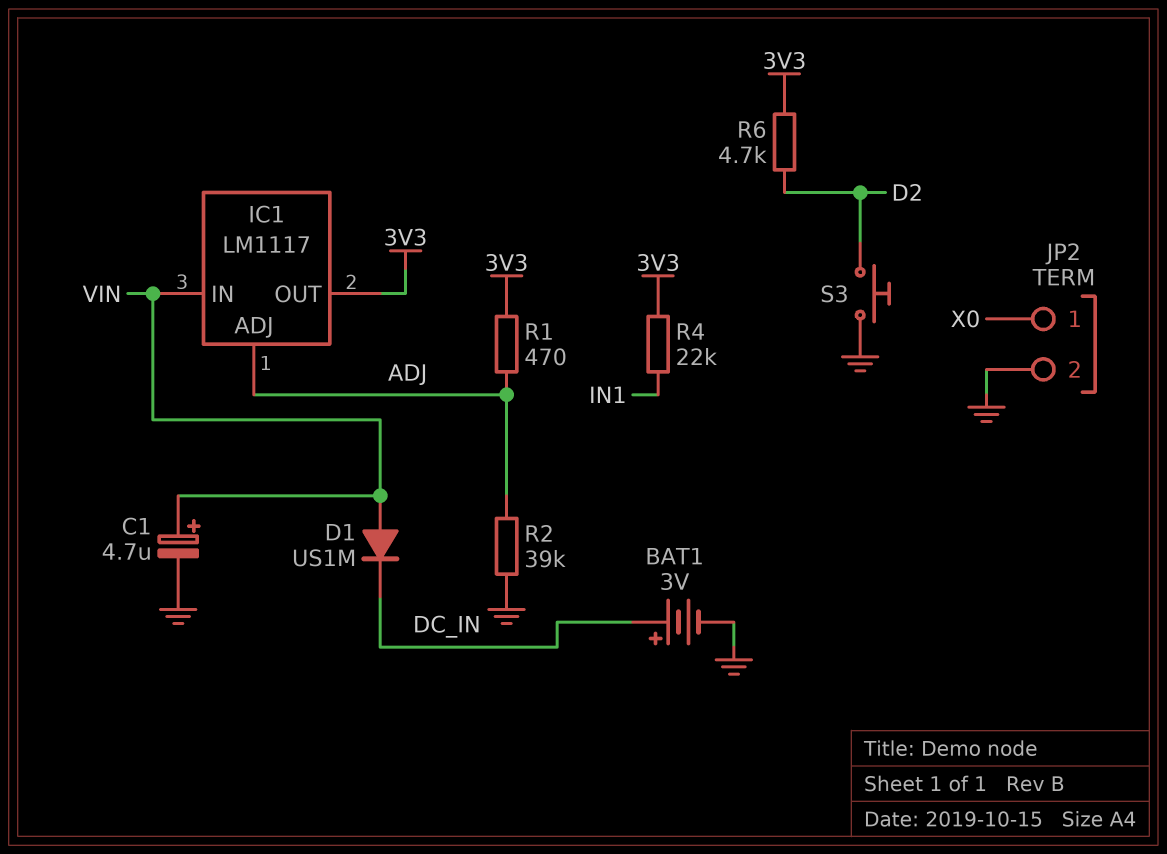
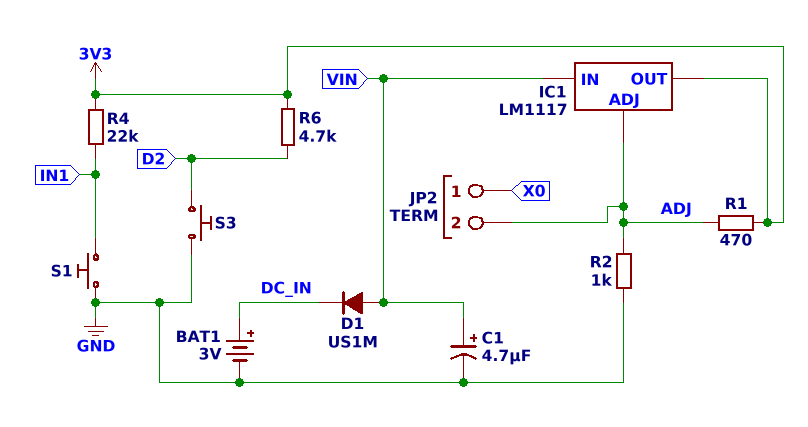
JP2 pin 2: GND -> ADJ
R2: 39k (ADJ, GND) -> 1k (ADJ, GND)
S1: none -> button (GND, IN1)

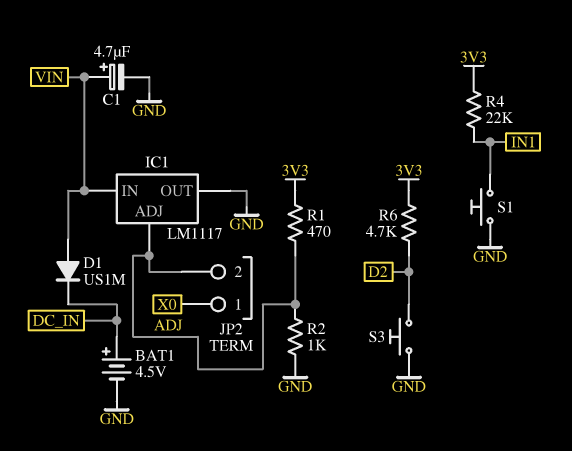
BAT1: 3V (plus DC_IN, minus GND) -> 4.5V (plus DC_IN, minus GND)
IC1 pin OUT: 3V3 -> GND

